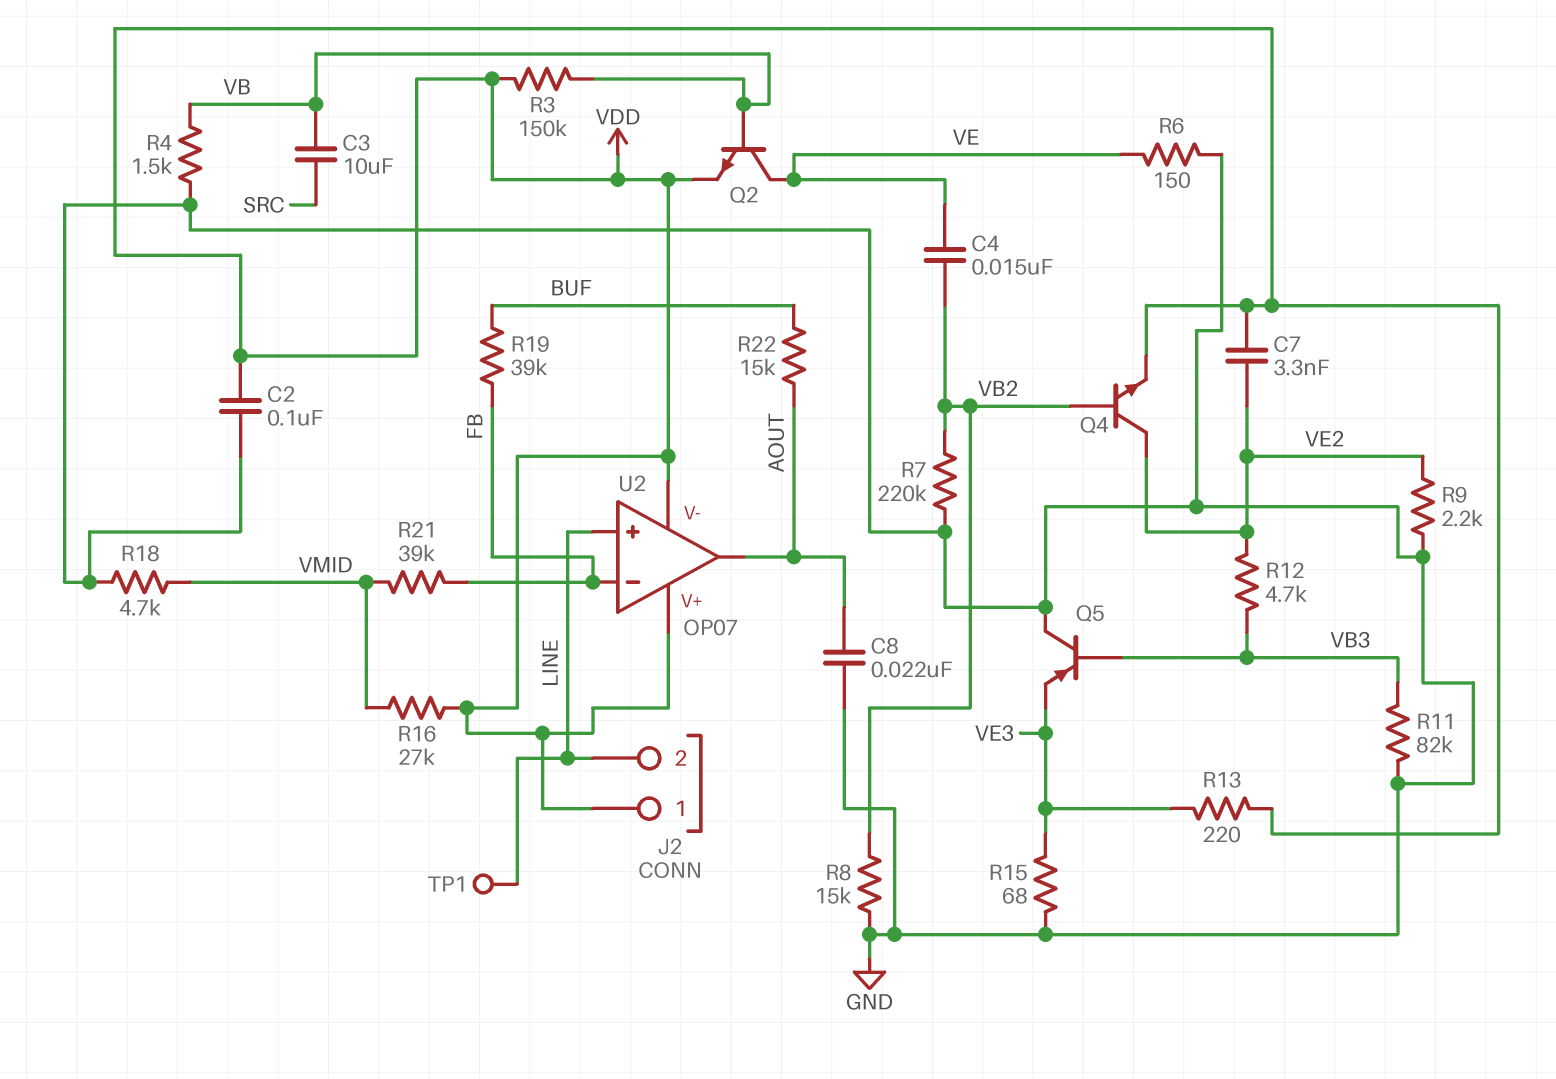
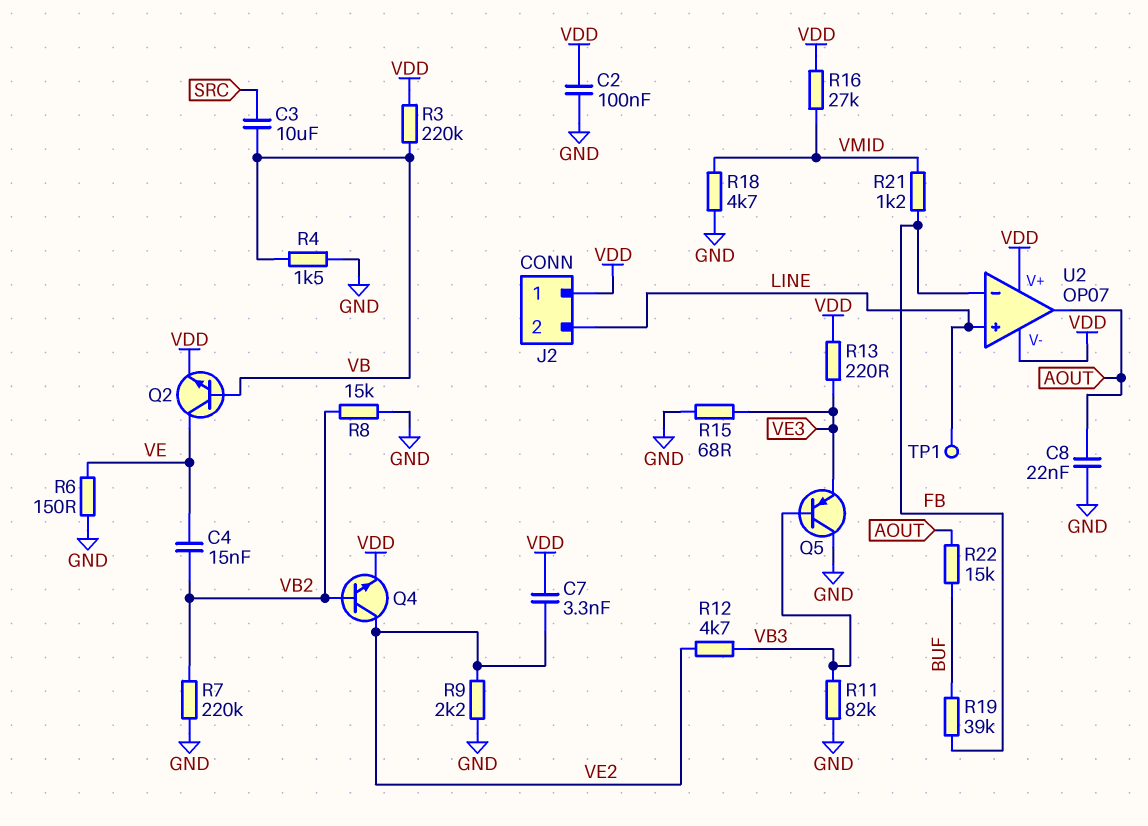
R3: 150k (VB, VDD) -> 220k (VB, VDD)
R21: 39k (FB, VMID) -> 1.2k (FB, VMID)

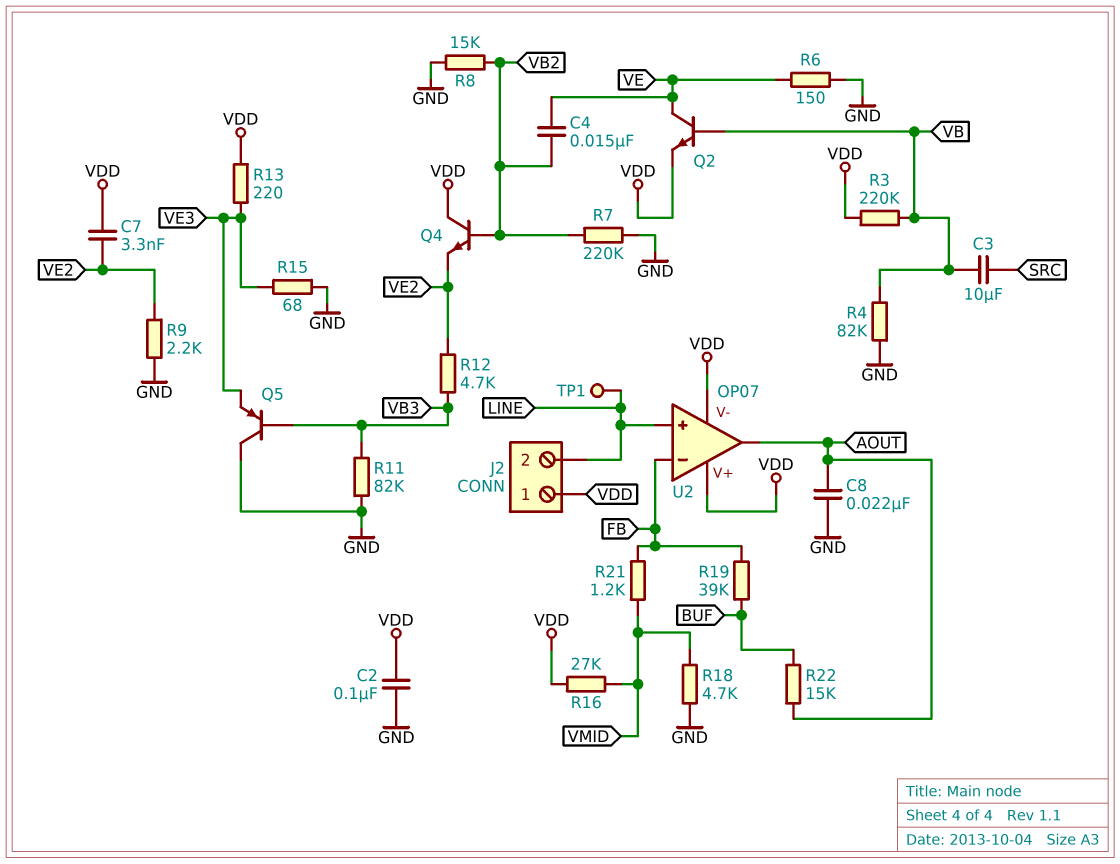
Q4: NPN (B VB2, C VE2, E VDD) -> NPN (B VB2, C VDD, E VE2)
R4: 1.5k (GND, VB) -> 82k (GND, VB)

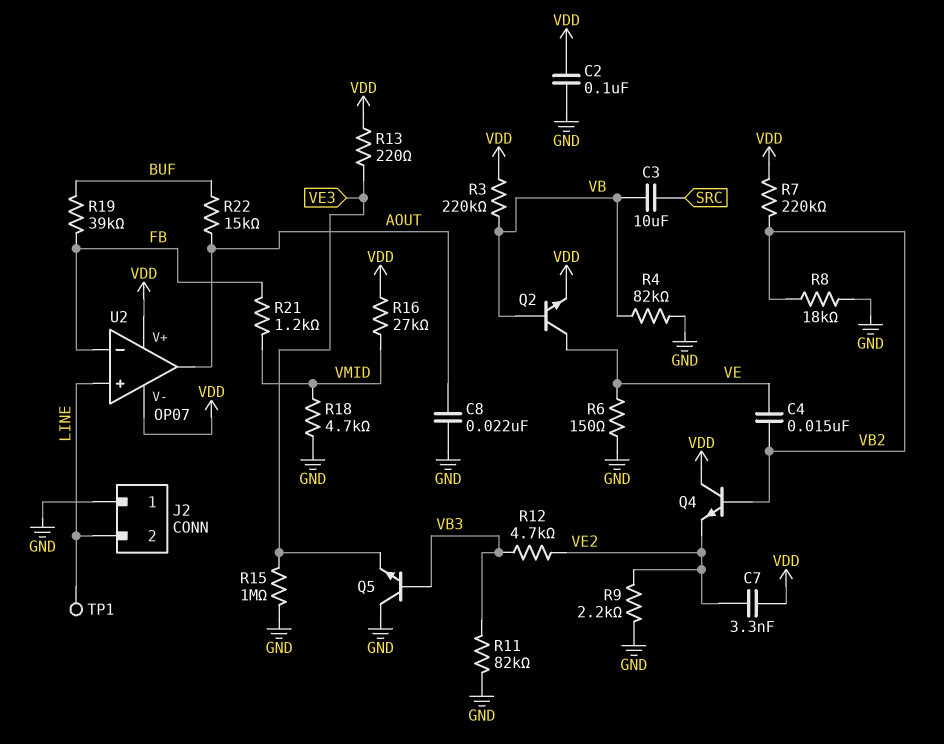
J2 pin 1: VDD -> GND
Q5: PNP (B VB3, C GND, E VE3) -> NPN (B VB3, C GND, E VE3)
R7: 220k (GND, VB2) -> 220k (VB2, VDD)
R8: 15k (GND, VB2) -> 18k (GND, VB2)
R15: 68 (GND, VE3) -> 1M (GND, VE3)

